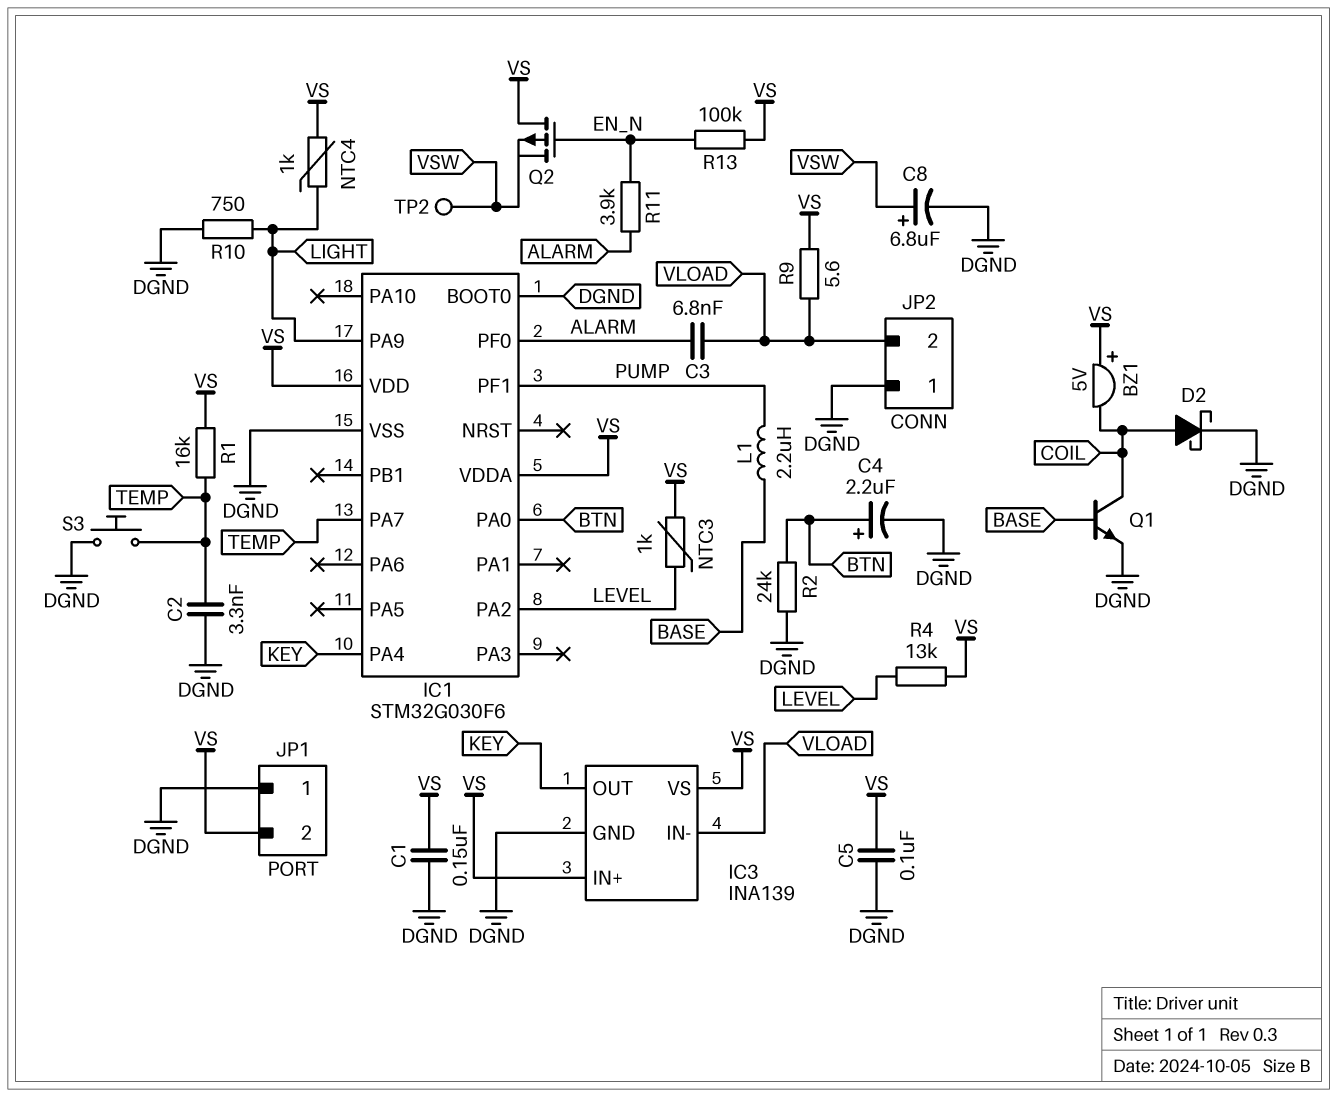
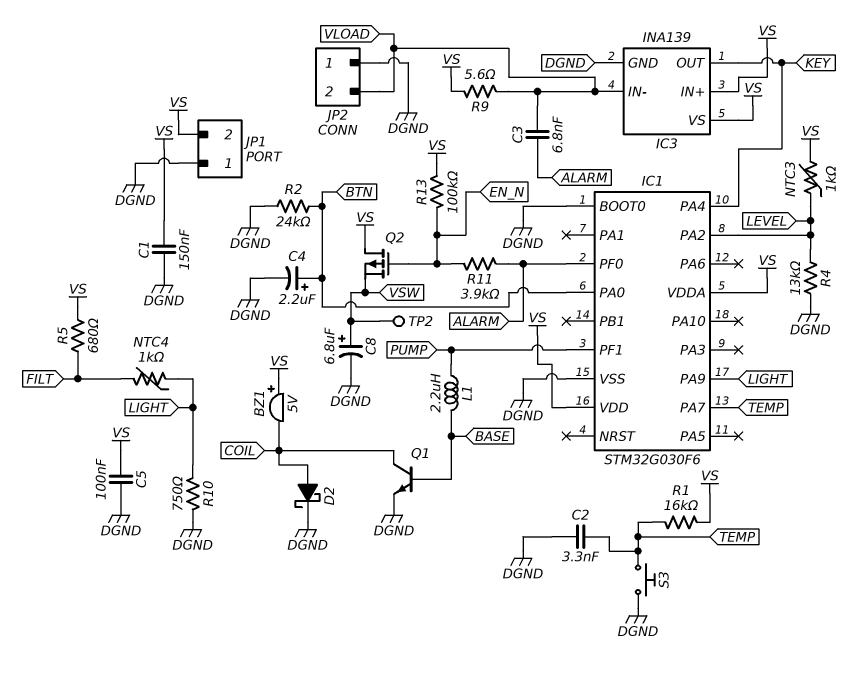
NTC4: 1k (LIGHT, VS) -> 1k (FILT, LIGHT)
R4: 13k (LEVEL, VS) -> 13k (DGND, LEVEL)
R5: none -> 680 (FILT, VS)

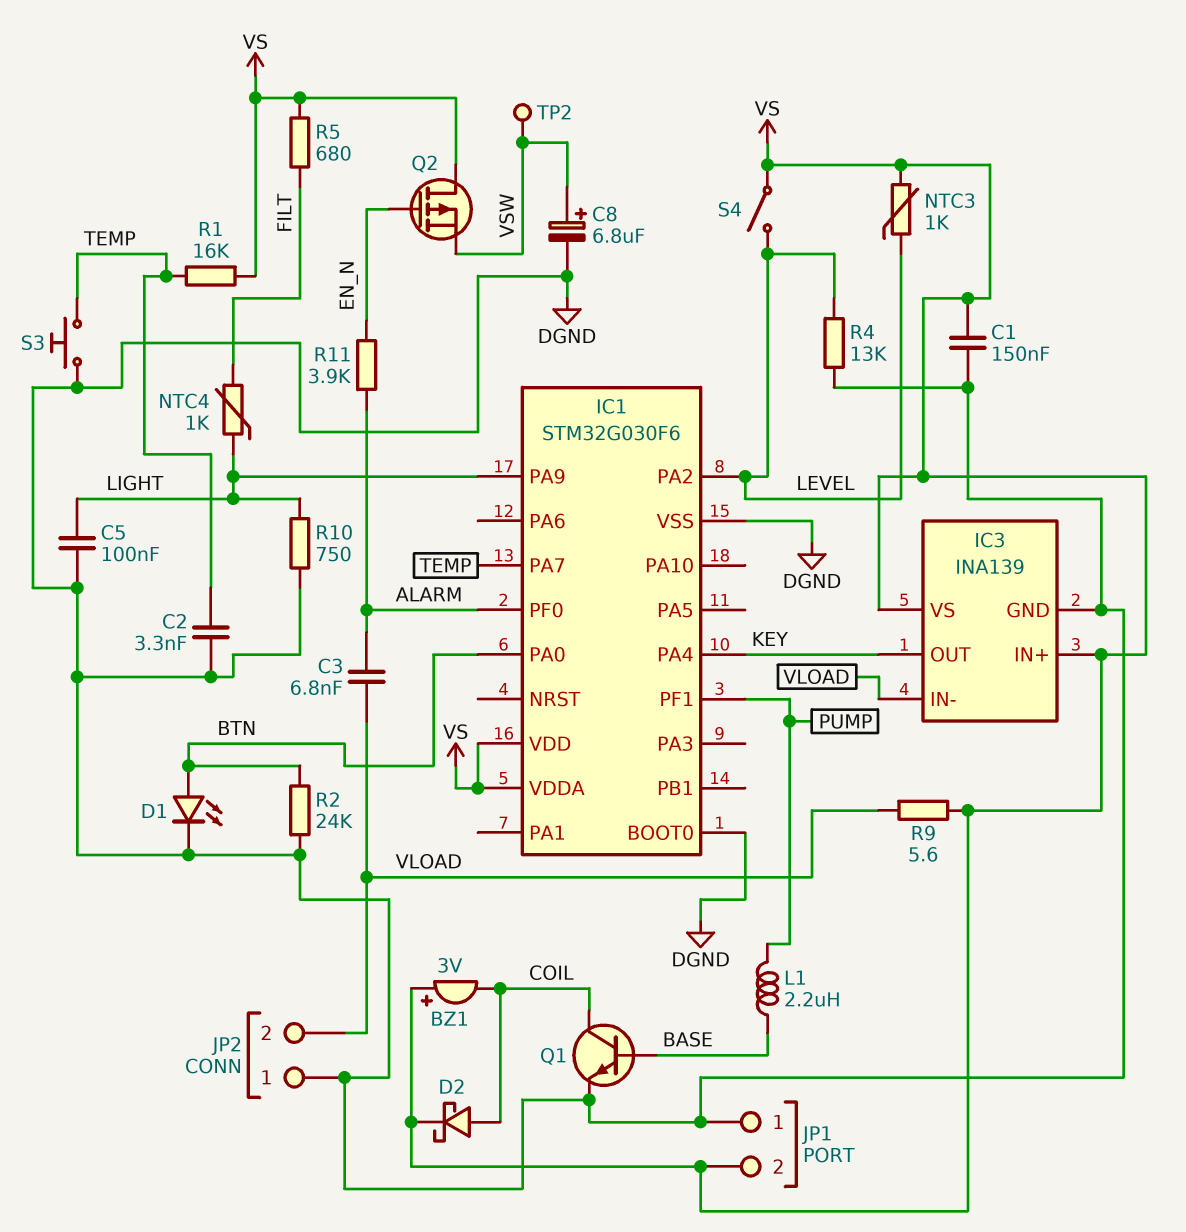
BZ1: buzzer 5V (plus VS, minus COIL) -> buzzer 3V (plus VS, minus COIL)
C4: 2.2uF (plus BTN, minus DGND) -> none
C5: 100nF (DGND, VS) -> 100nF (DGND, LIGHT)
D1: none -> LED (A BTN, K DGND)
D2: schottky (A COIL, K DGND) -> schottky (A COIL, K VS)
R13: 100k (EN_N, VS) -> none
S4: none -> switch (LEVEL, VS)

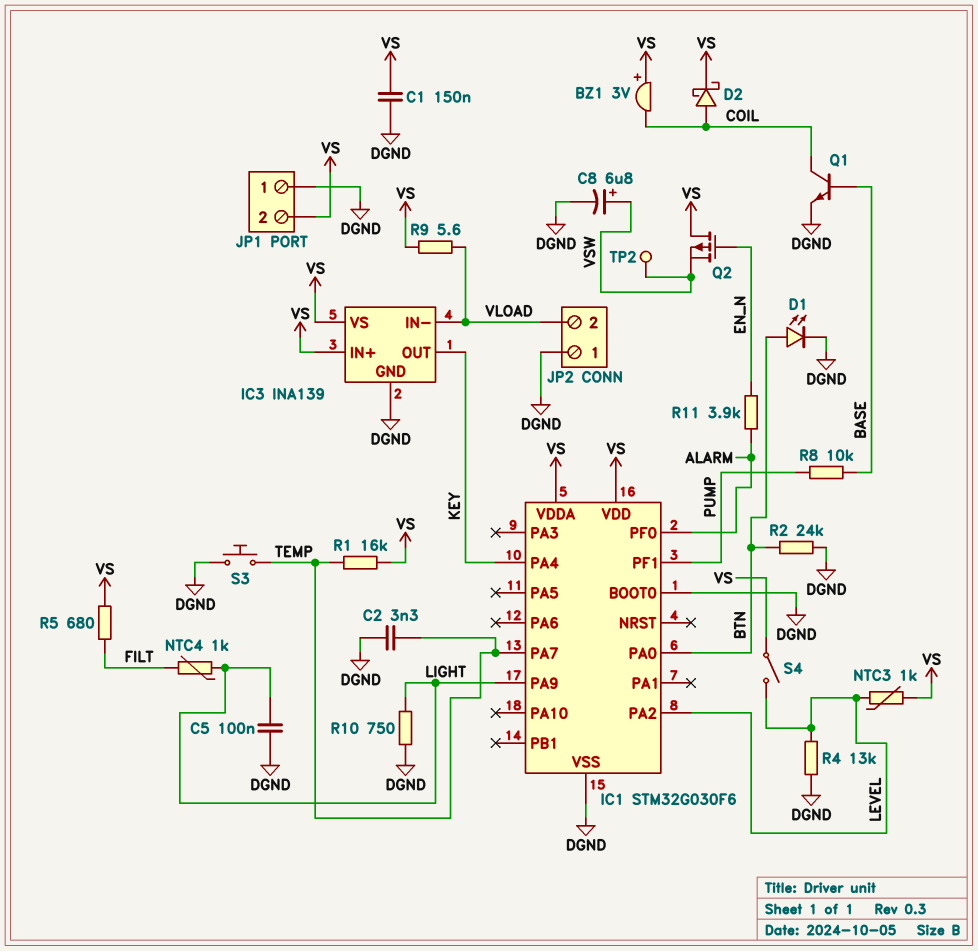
C3: 6.8nF (ALARM, VLOAD) -> none
L1: 2.2uH (BASE, PUMP) -> none
R8: none -> 10k (BASE, PUMP)

